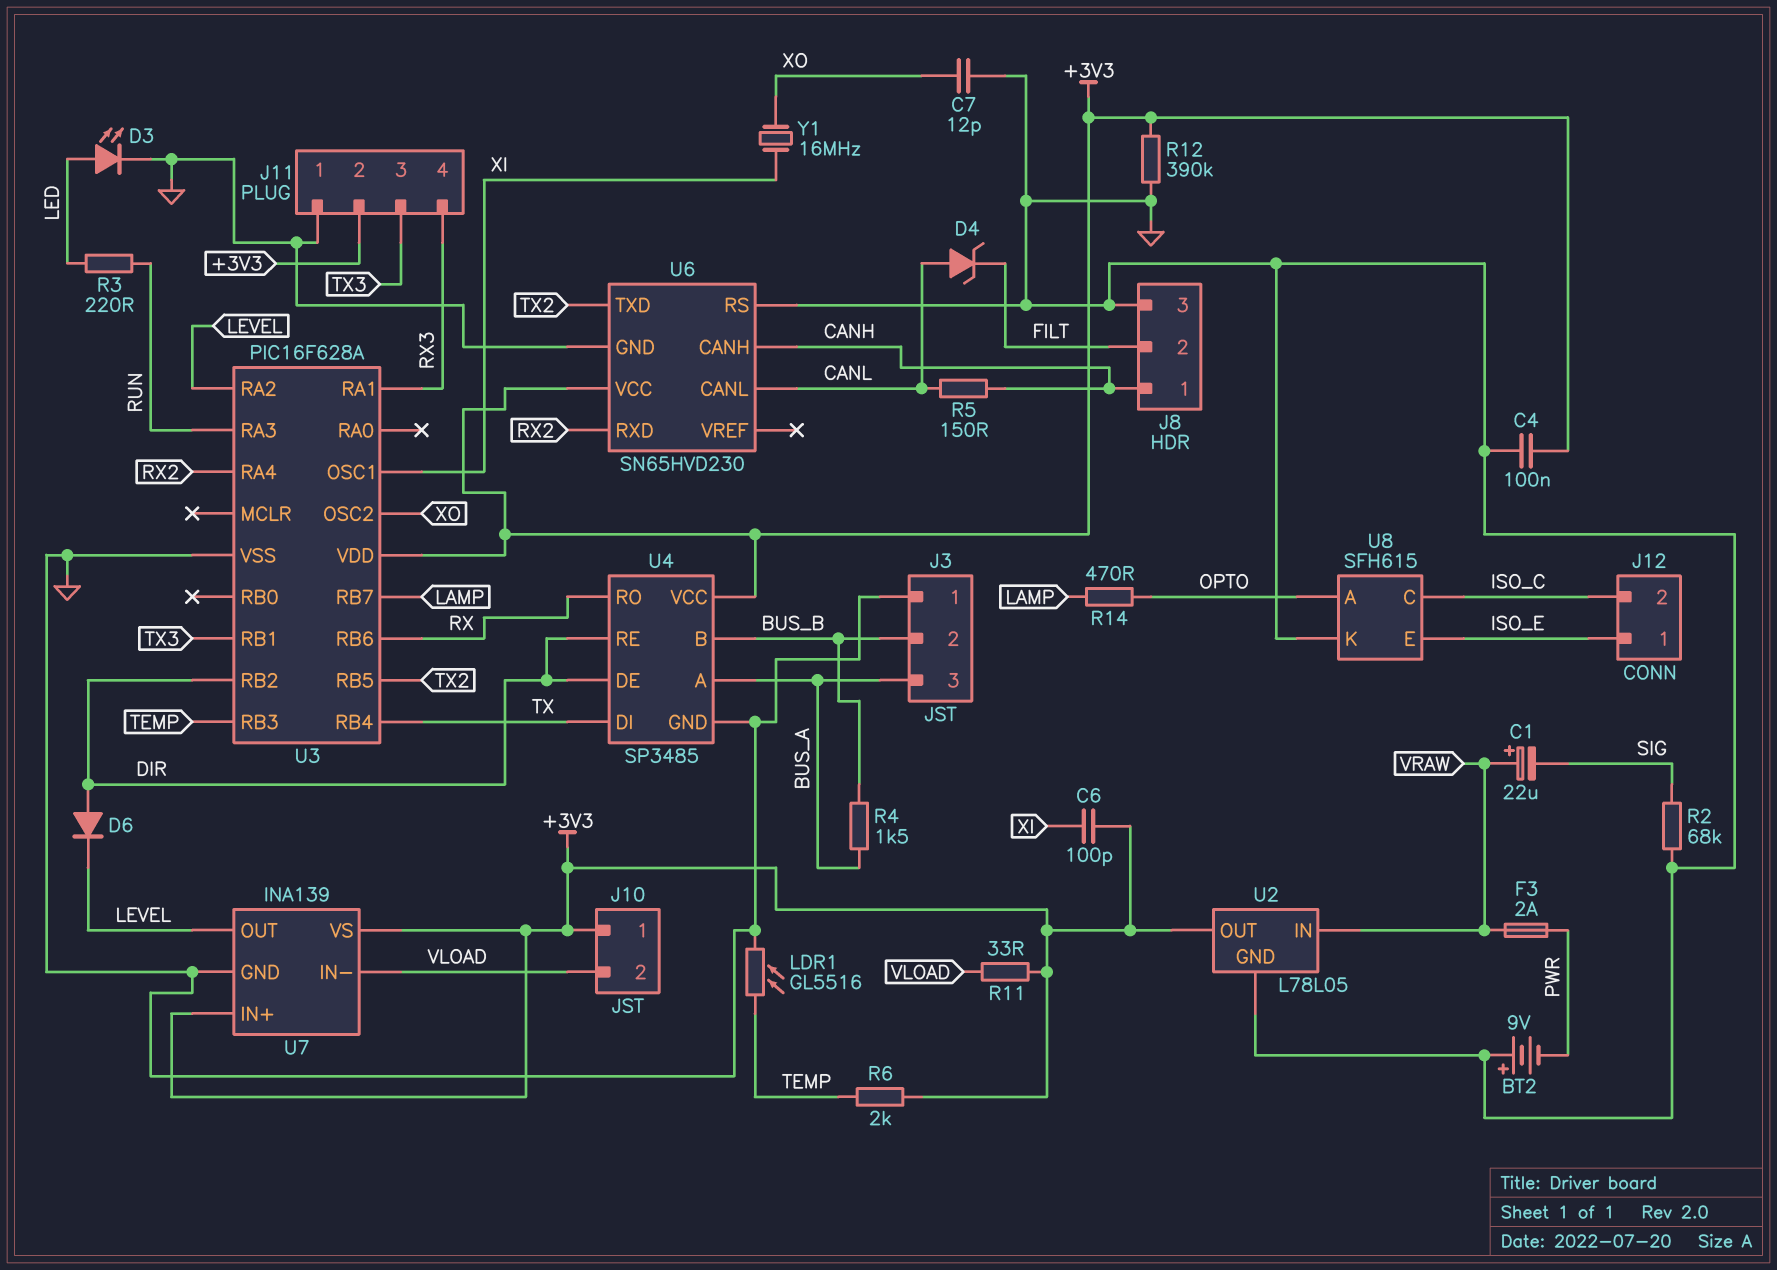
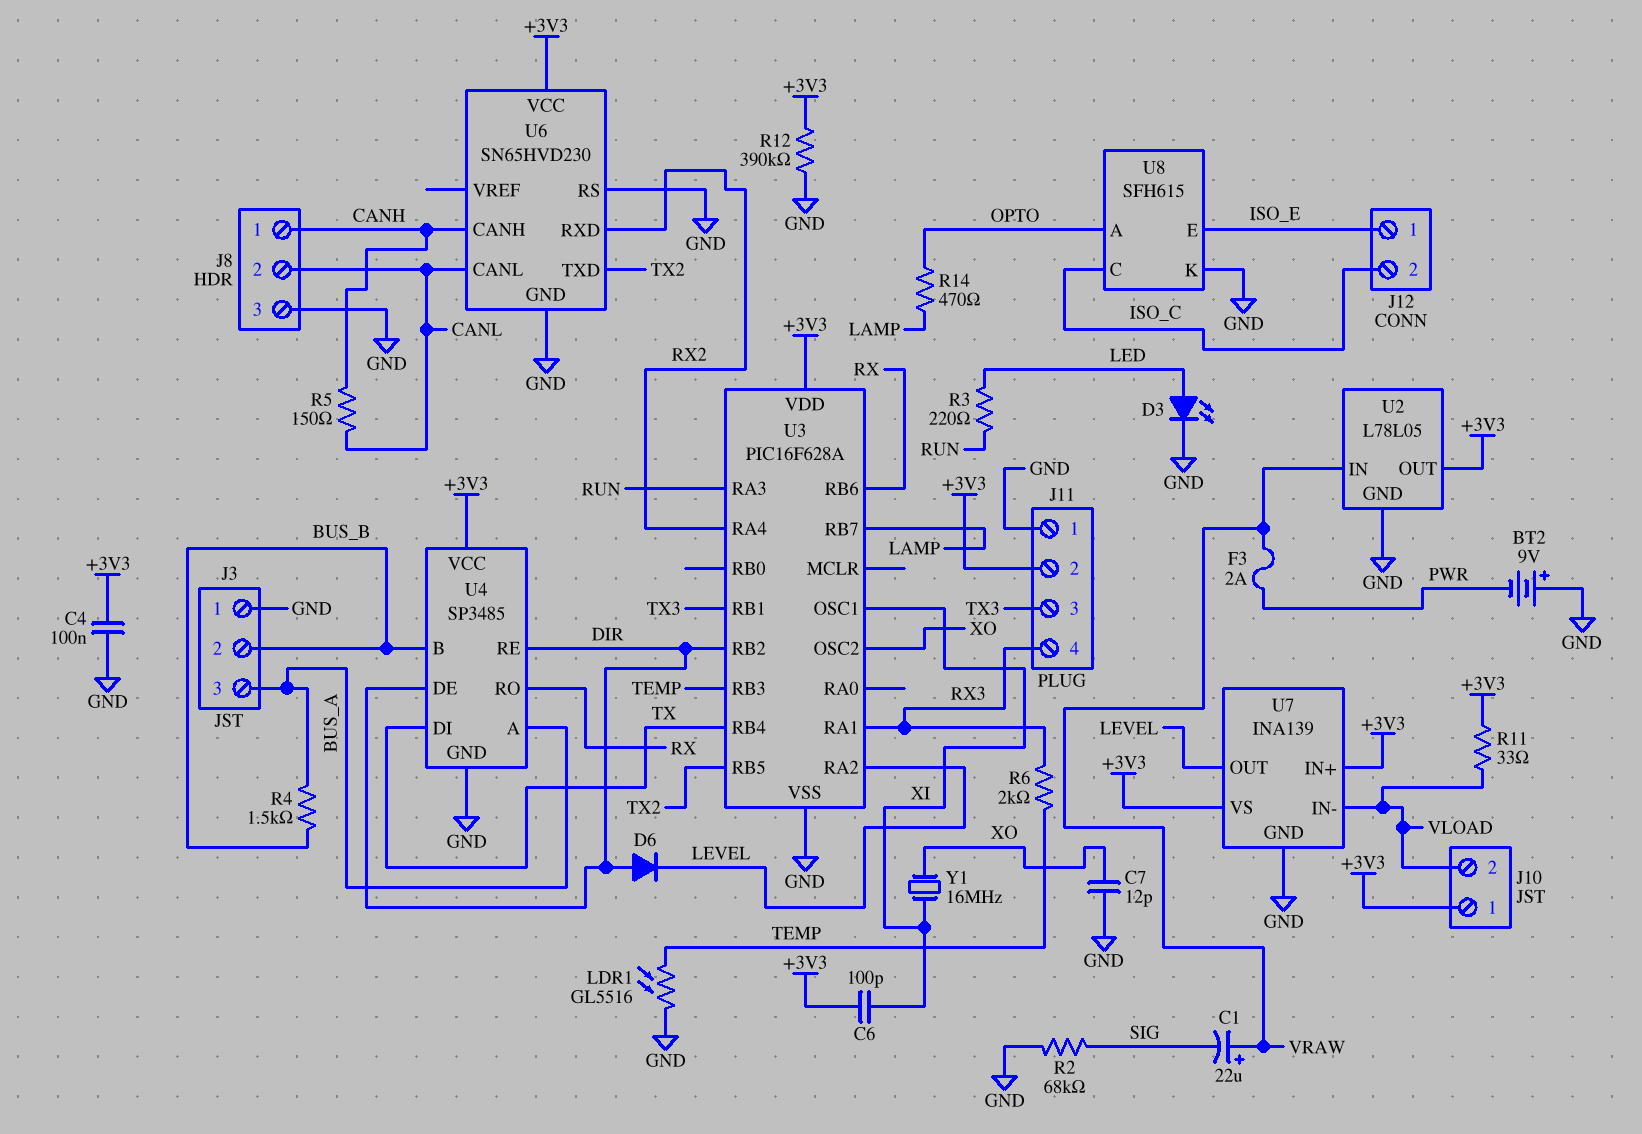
D4: zener (A CANL, K FILT) -> none
J8 pin 2: FILT -> CANL
R6: 2k (+3V3, TEMP) -> 2k (RX3, TEMP)

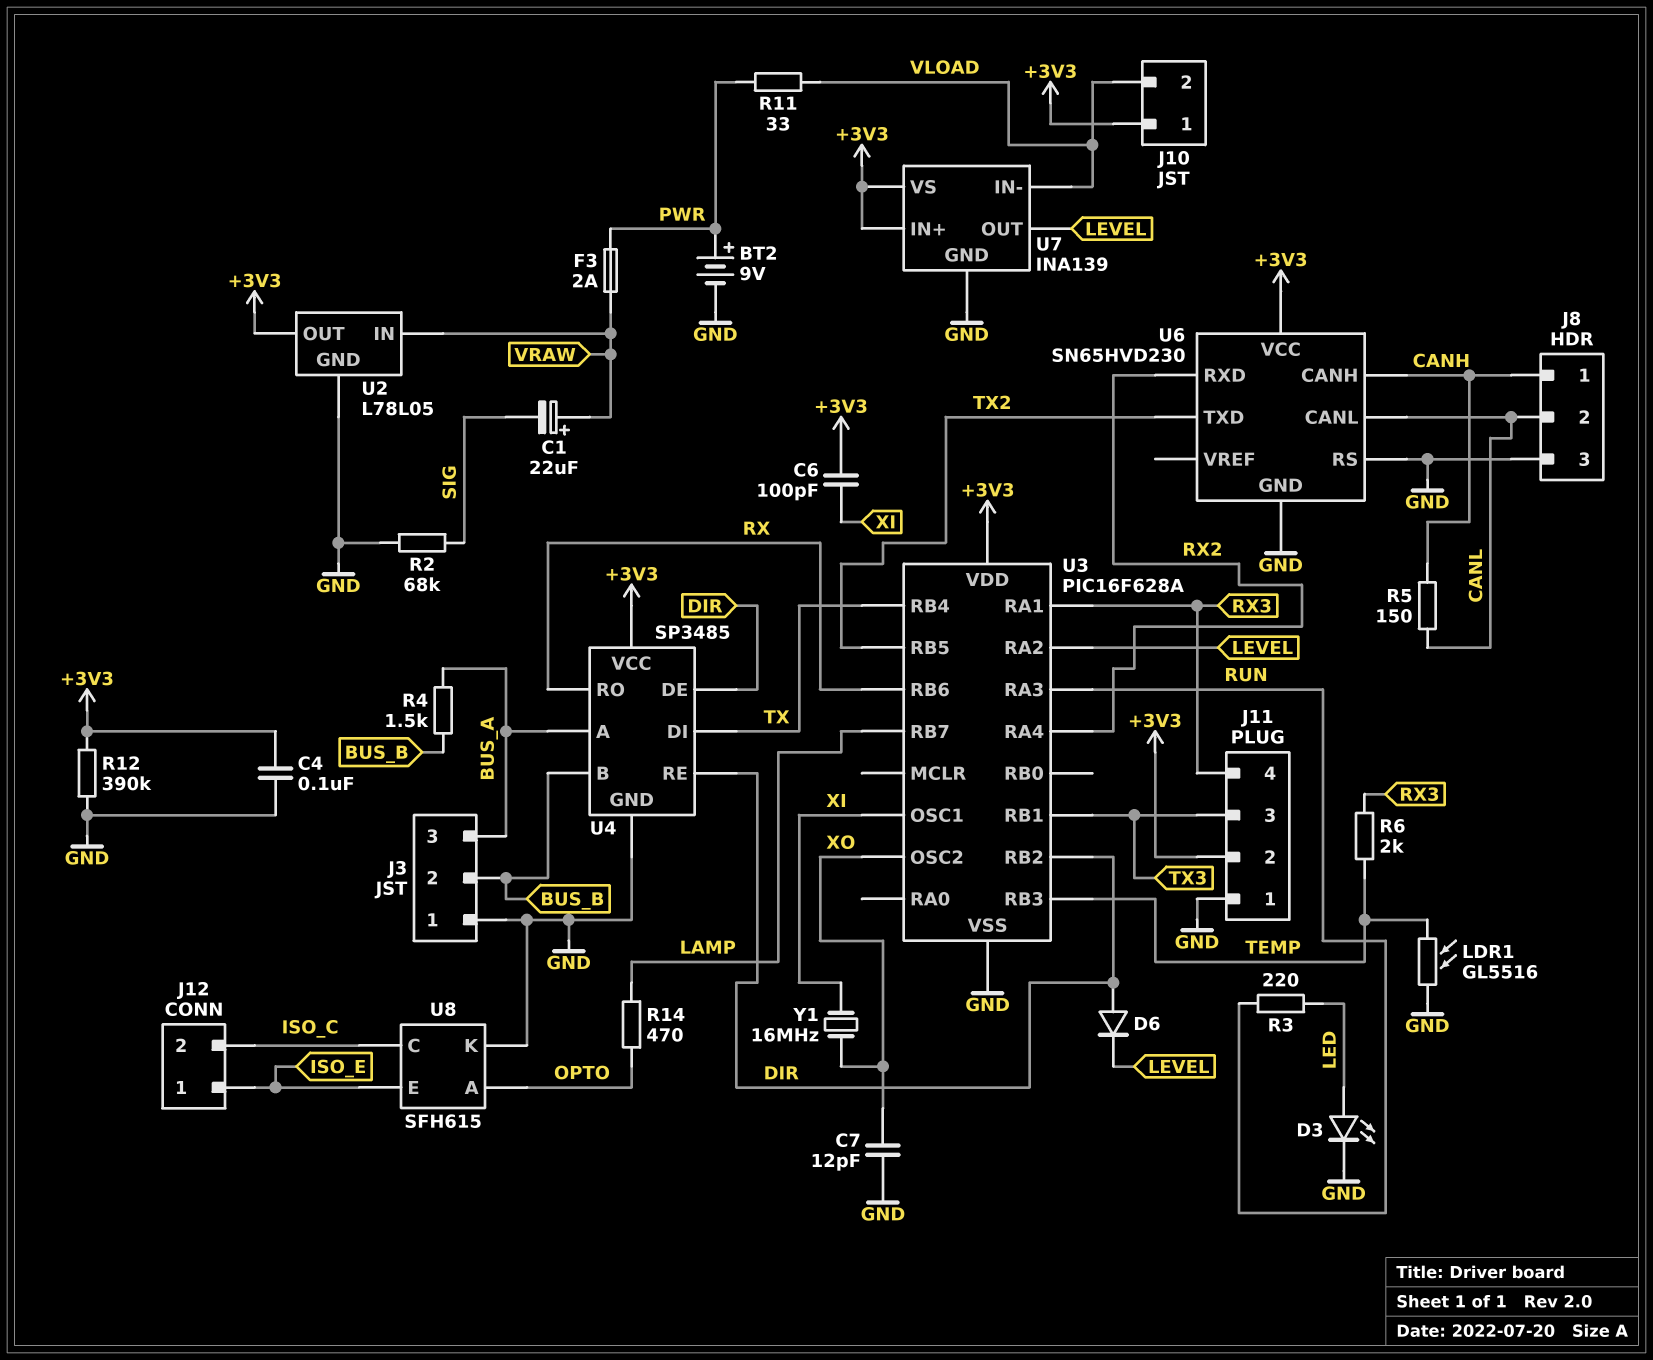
BT2: 9V (plus GND, minus PWR) -> 9V (plus PWR, minus GND)
R11: 33 (+3V3, VLOAD) -> 33 (PWR, VLOAD)

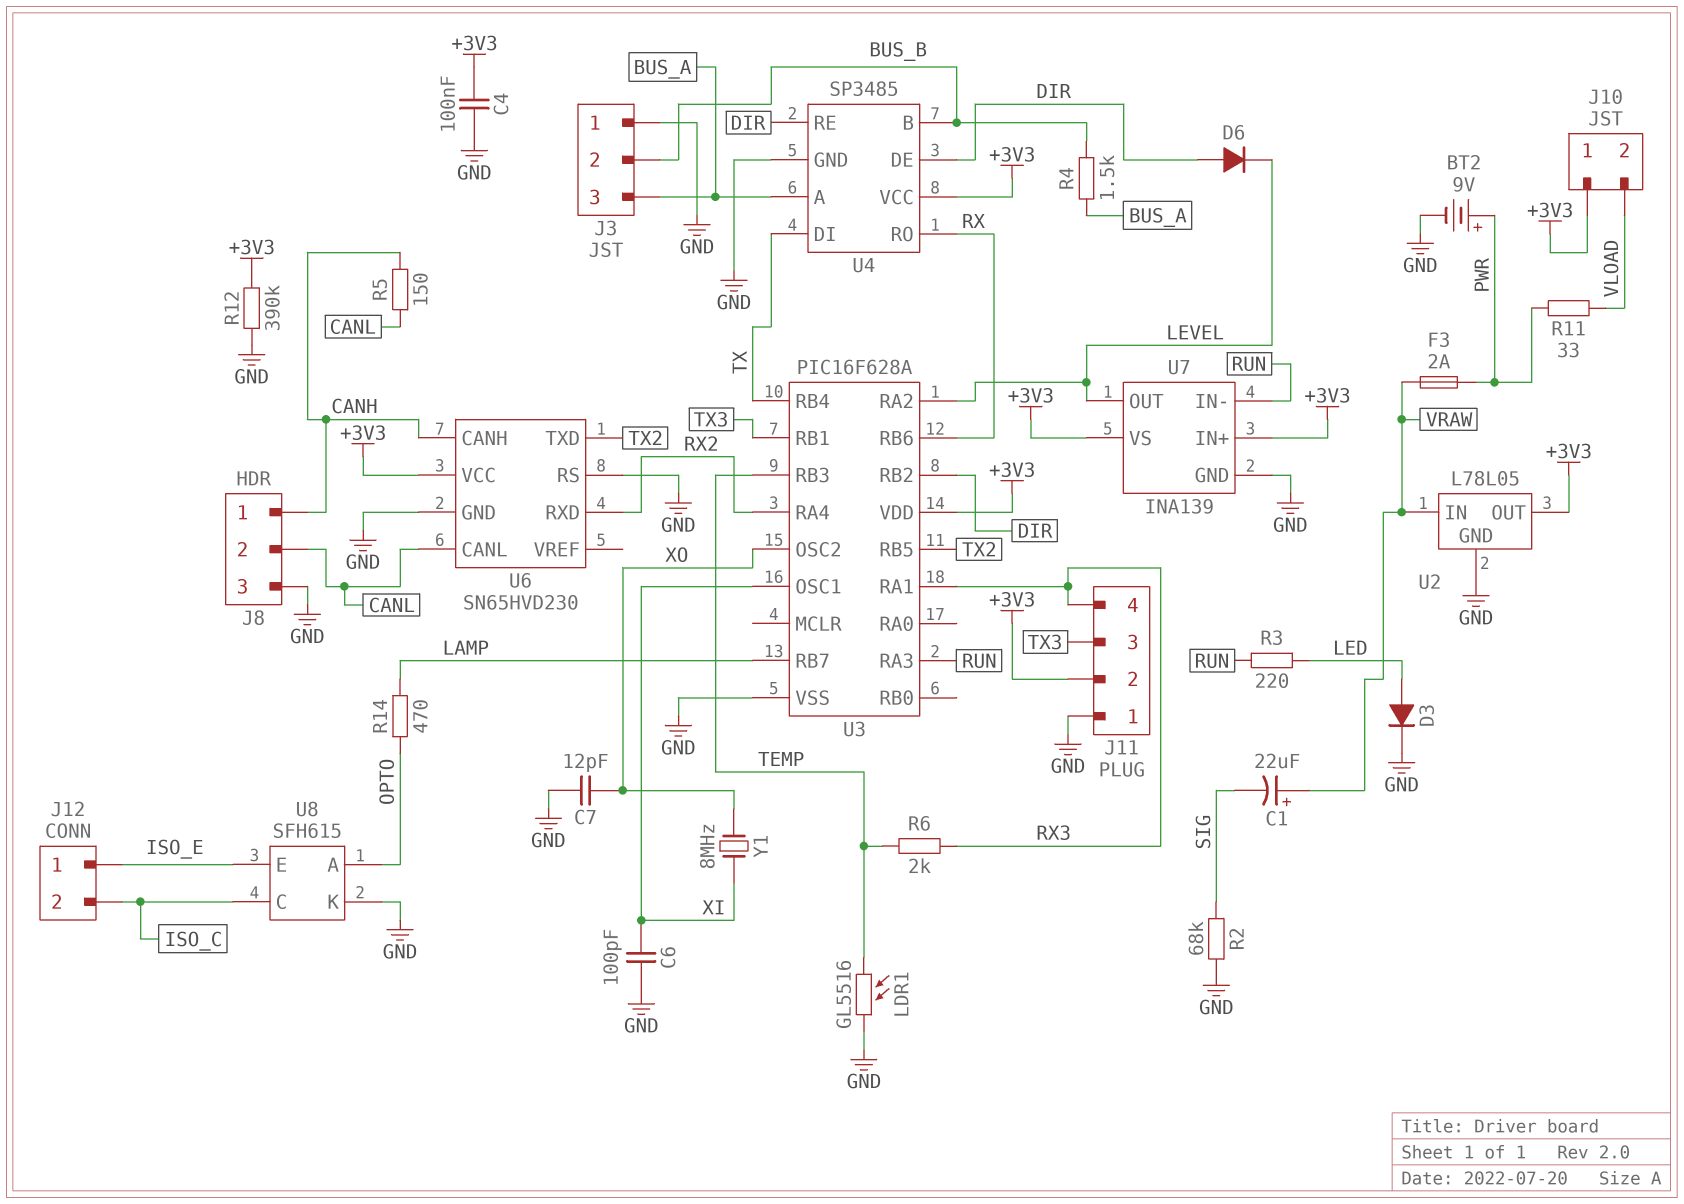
C6: 100pF (+3V3, XI) -> 100pF (GND, XI)
D3: LED (A LED, K GND) -> diode (A LED, K GND)
U7 pin IN-: VLOAD -> RUN
Y1: 16MHz (XI, XO) -> 8MHz (XI, XO)

